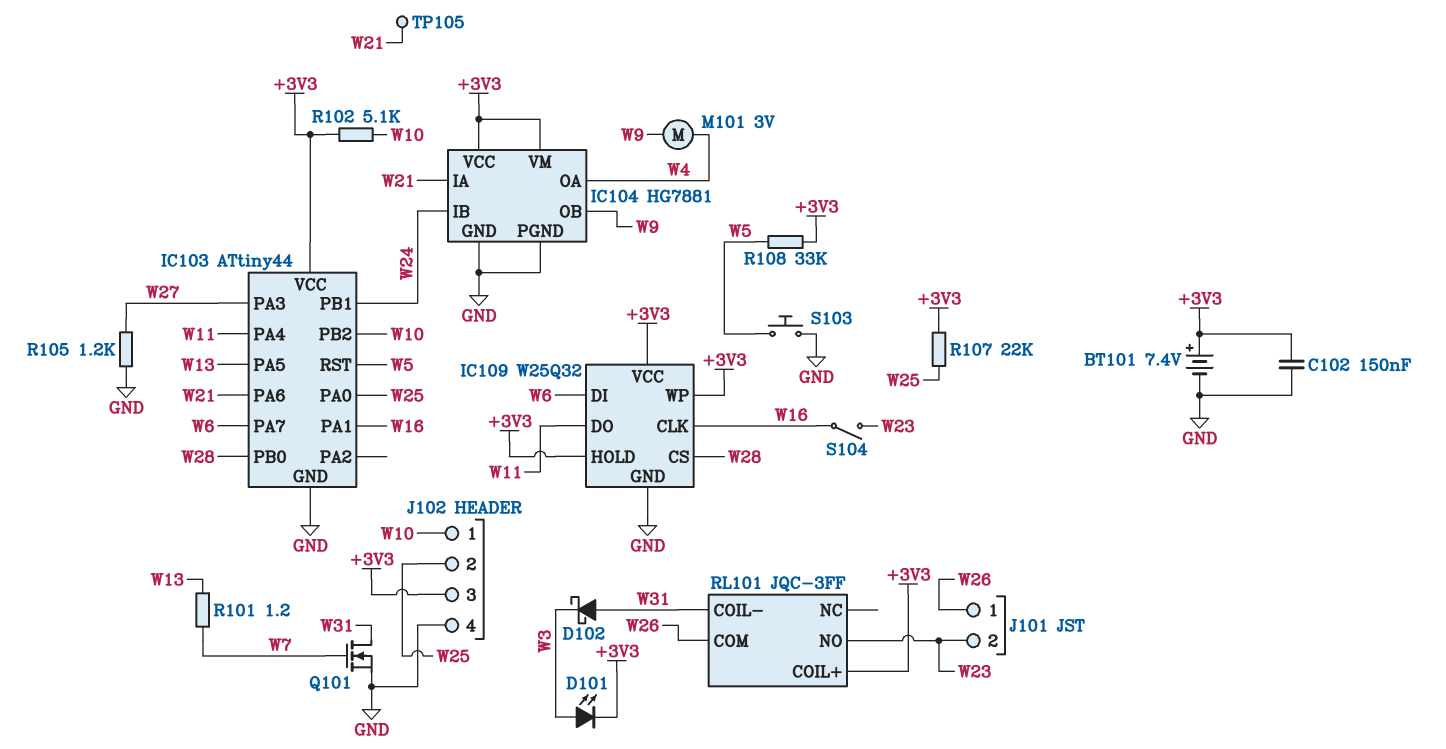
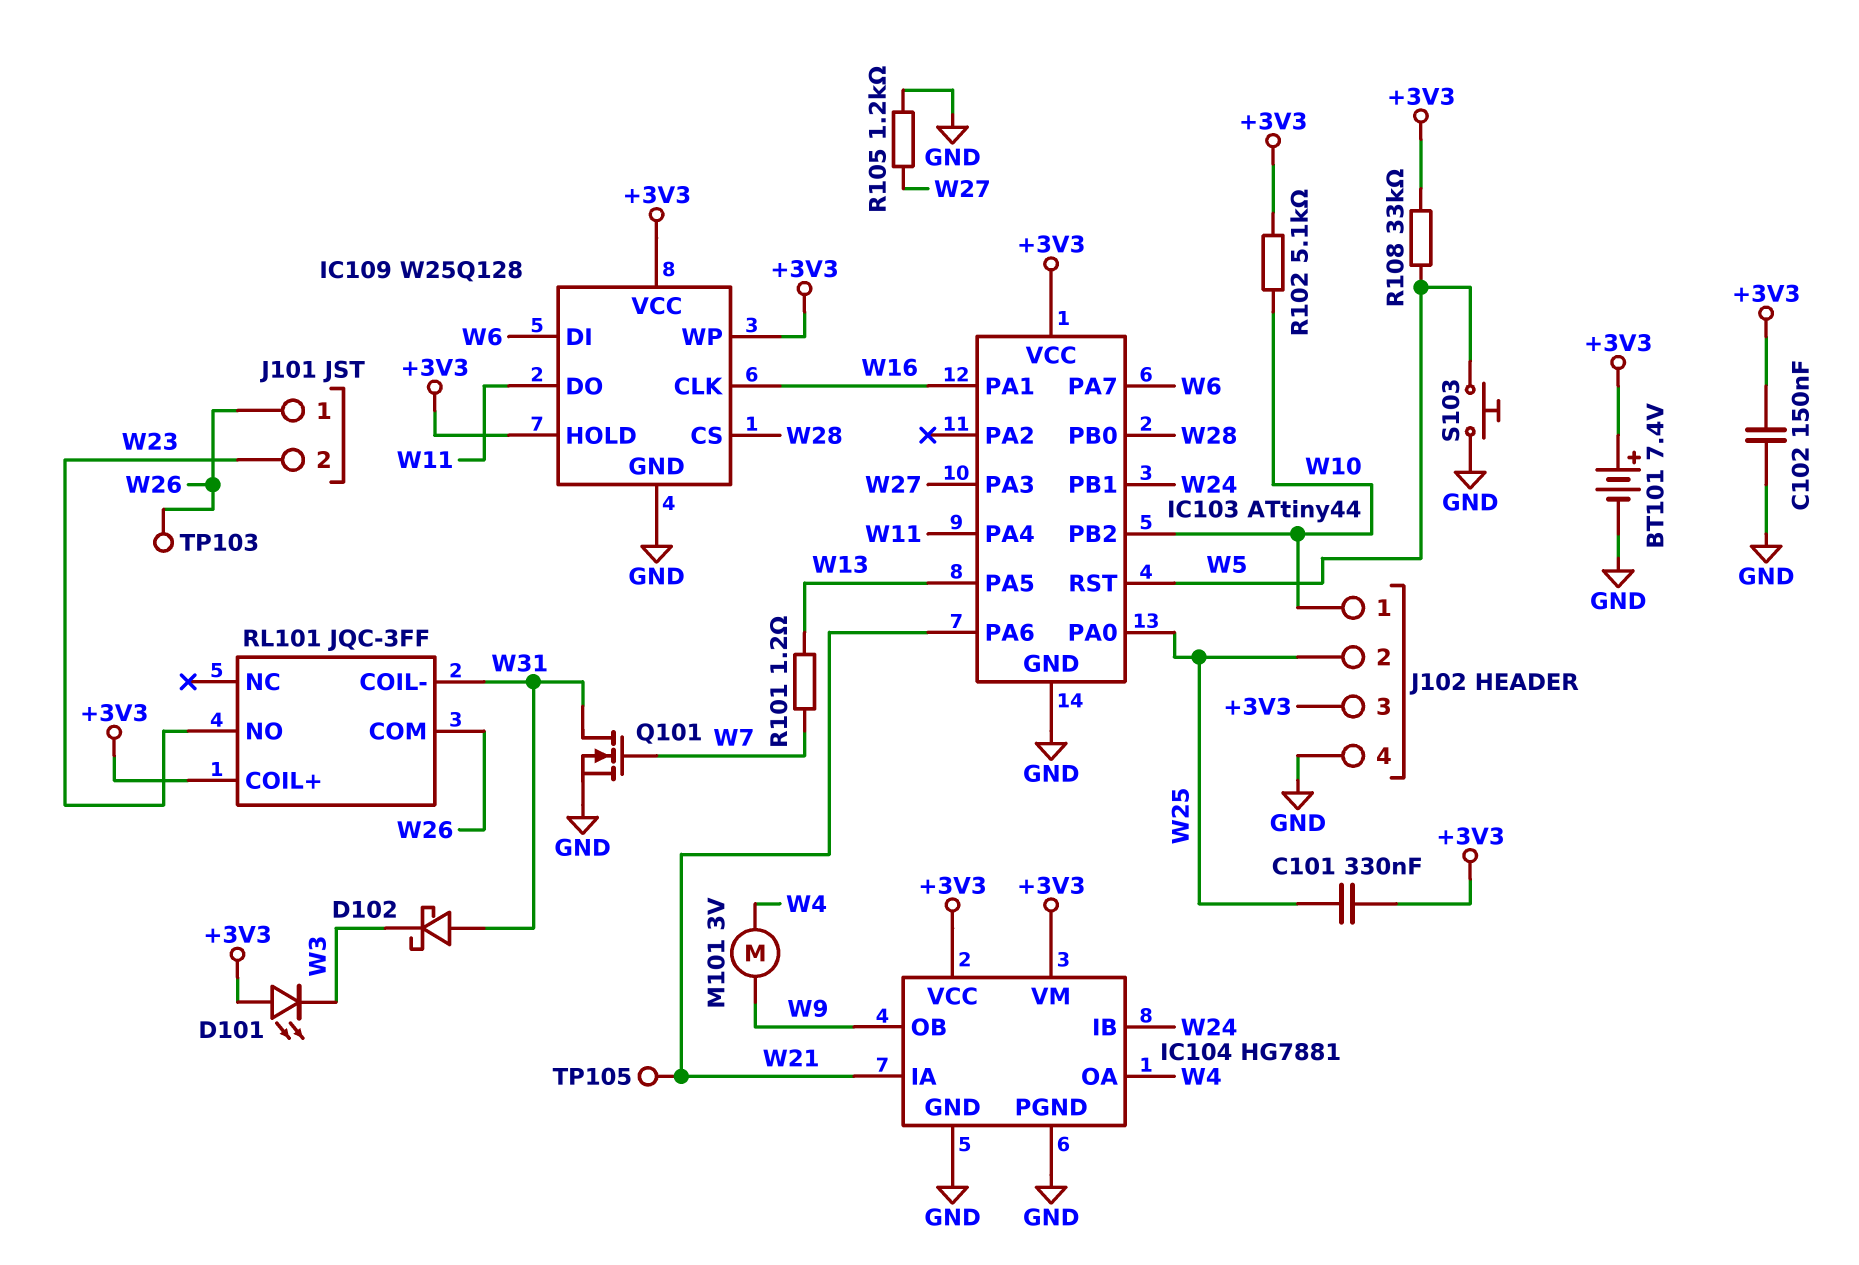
C101: none -> 330nF (+3V3, W25)
D101: LED (A W3, K +3V3) -> LED (A +3V3, K W3)
IC109: W25Q32 -> W25Q128
R107: 22k (+3V3, W25) -> none
S104: switch (W16, W23) -> none
TP103: none -> test point (W26)

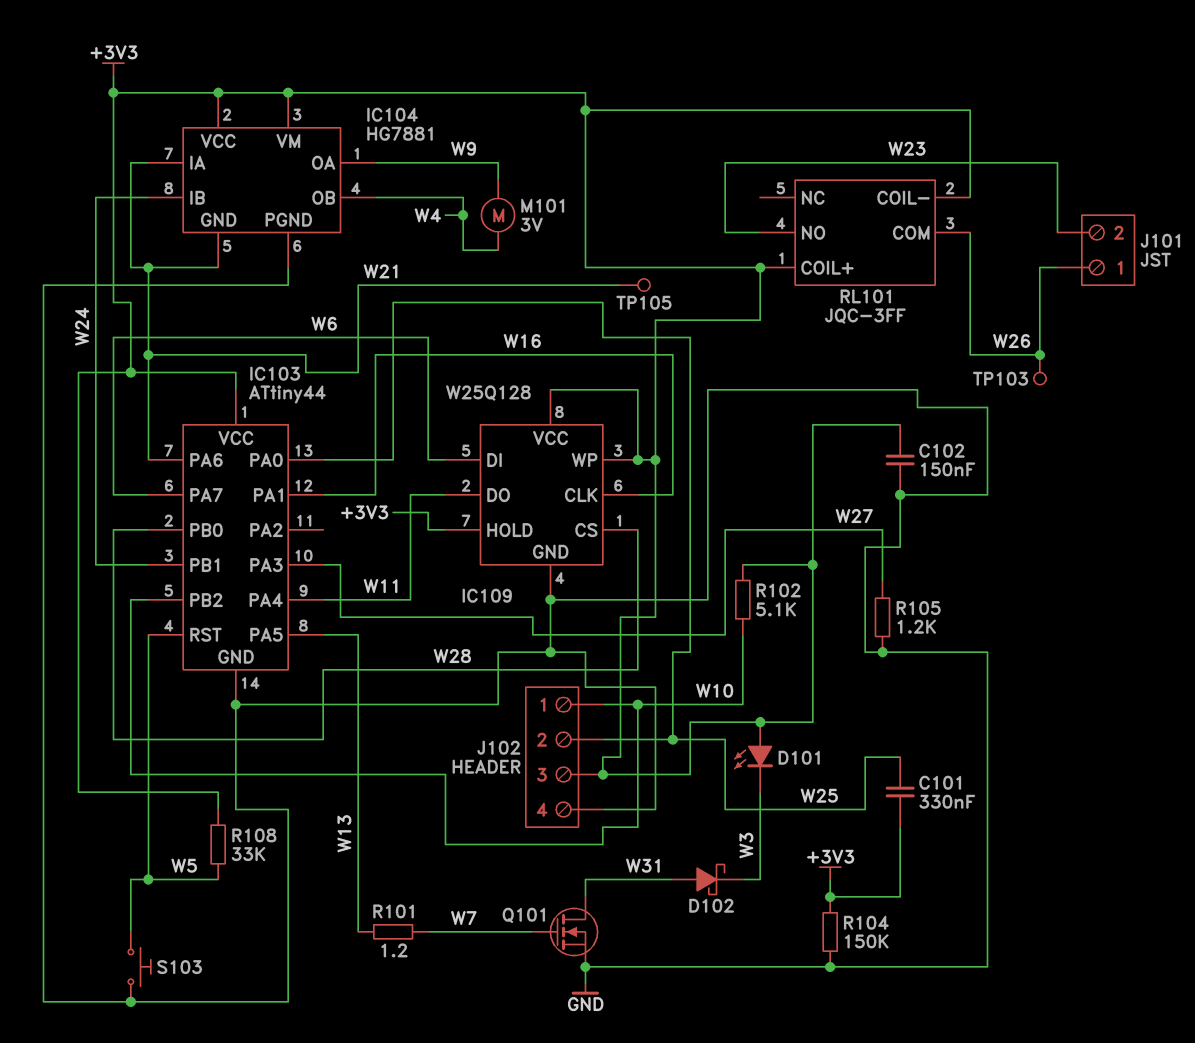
BT101: 7.4V (plus +3V3, minus GND) -> none
IC104 pin GND: GND -> W21
IC104 pin OA: W4 -> W9
IC104 pin OB: W9 -> W4
R104: none -> 150k (+3V3, GND)
RL101 pin COIL-: W31 -> +3V3

